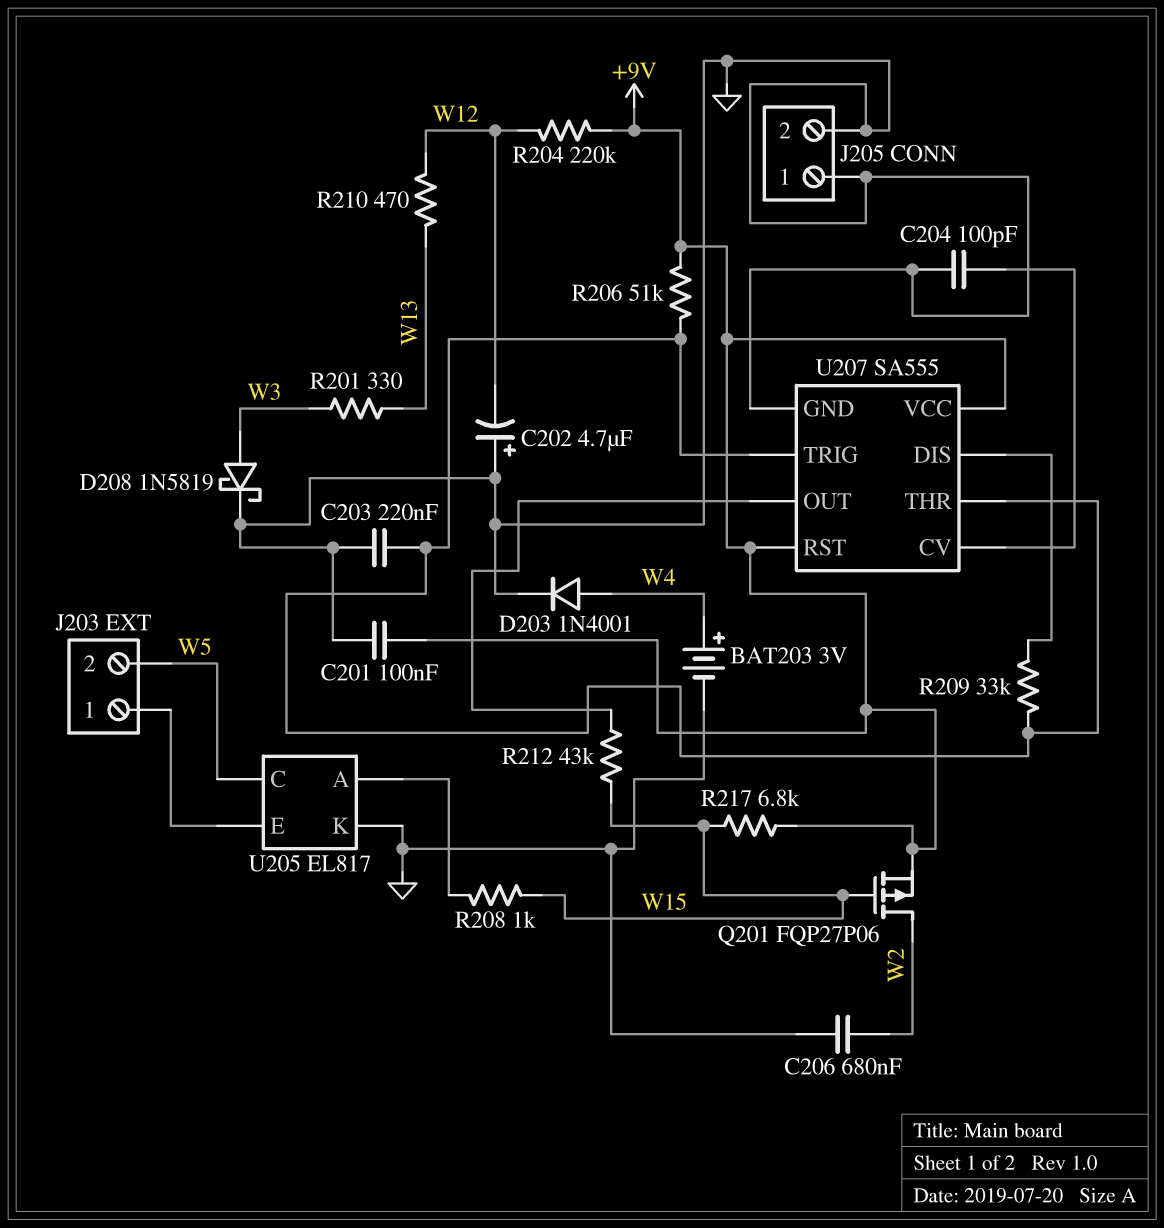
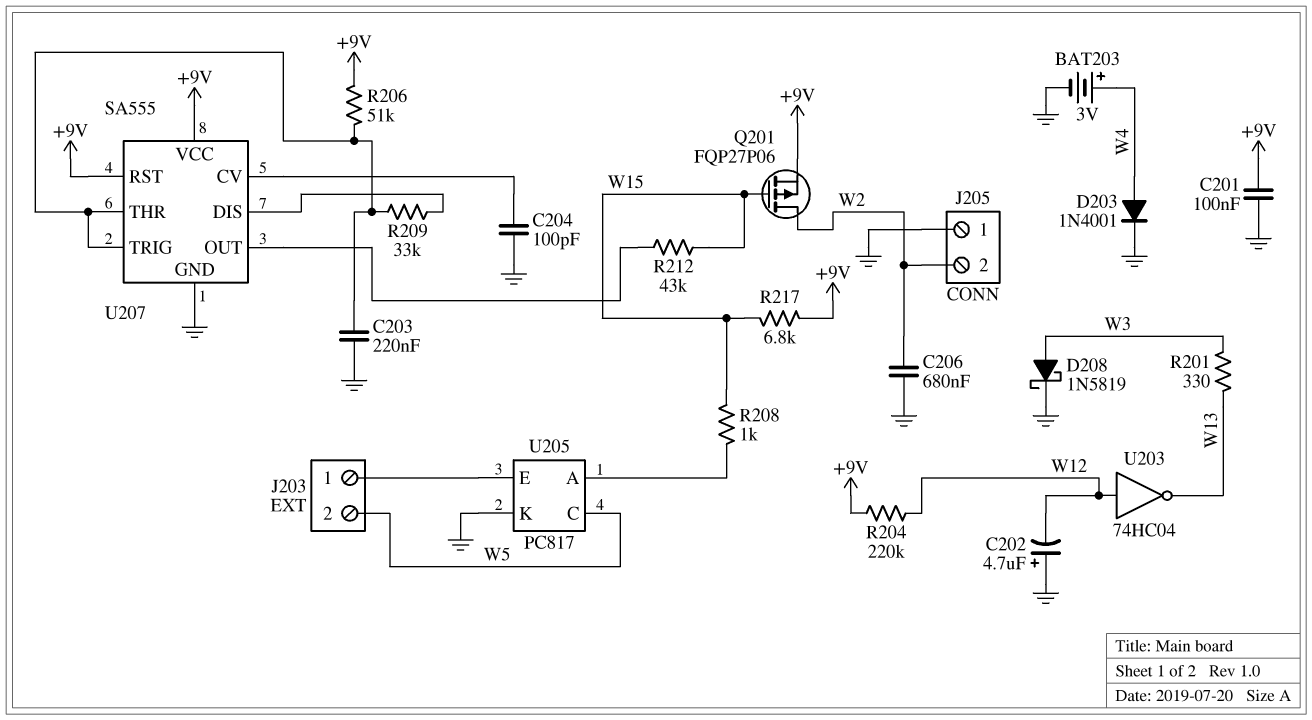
J205 pin 2: GND -> W2
R210: 470 (W12, W13) -> none
U203: none -> NOT 74HC04 (in W12, out W13)
U205: EL817 -> PC817

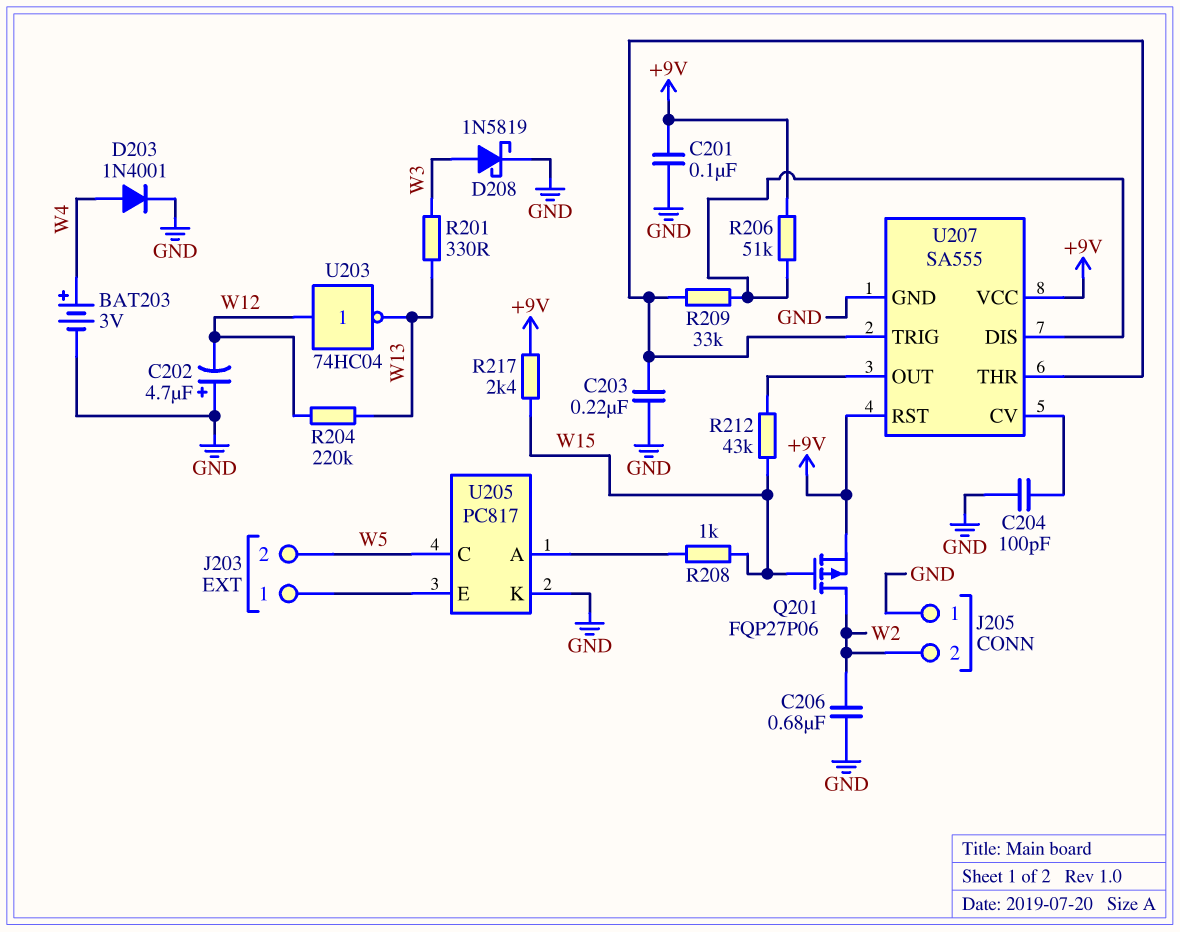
R204: 220k (+9V, W12) -> 220k (W12, W13)
R206: 51k (+9V, U207/THR) -> 51k (+9V, U207/DIS)
R217: 6.8k (+9V, W15) -> 2.4k (+9V, W15)

